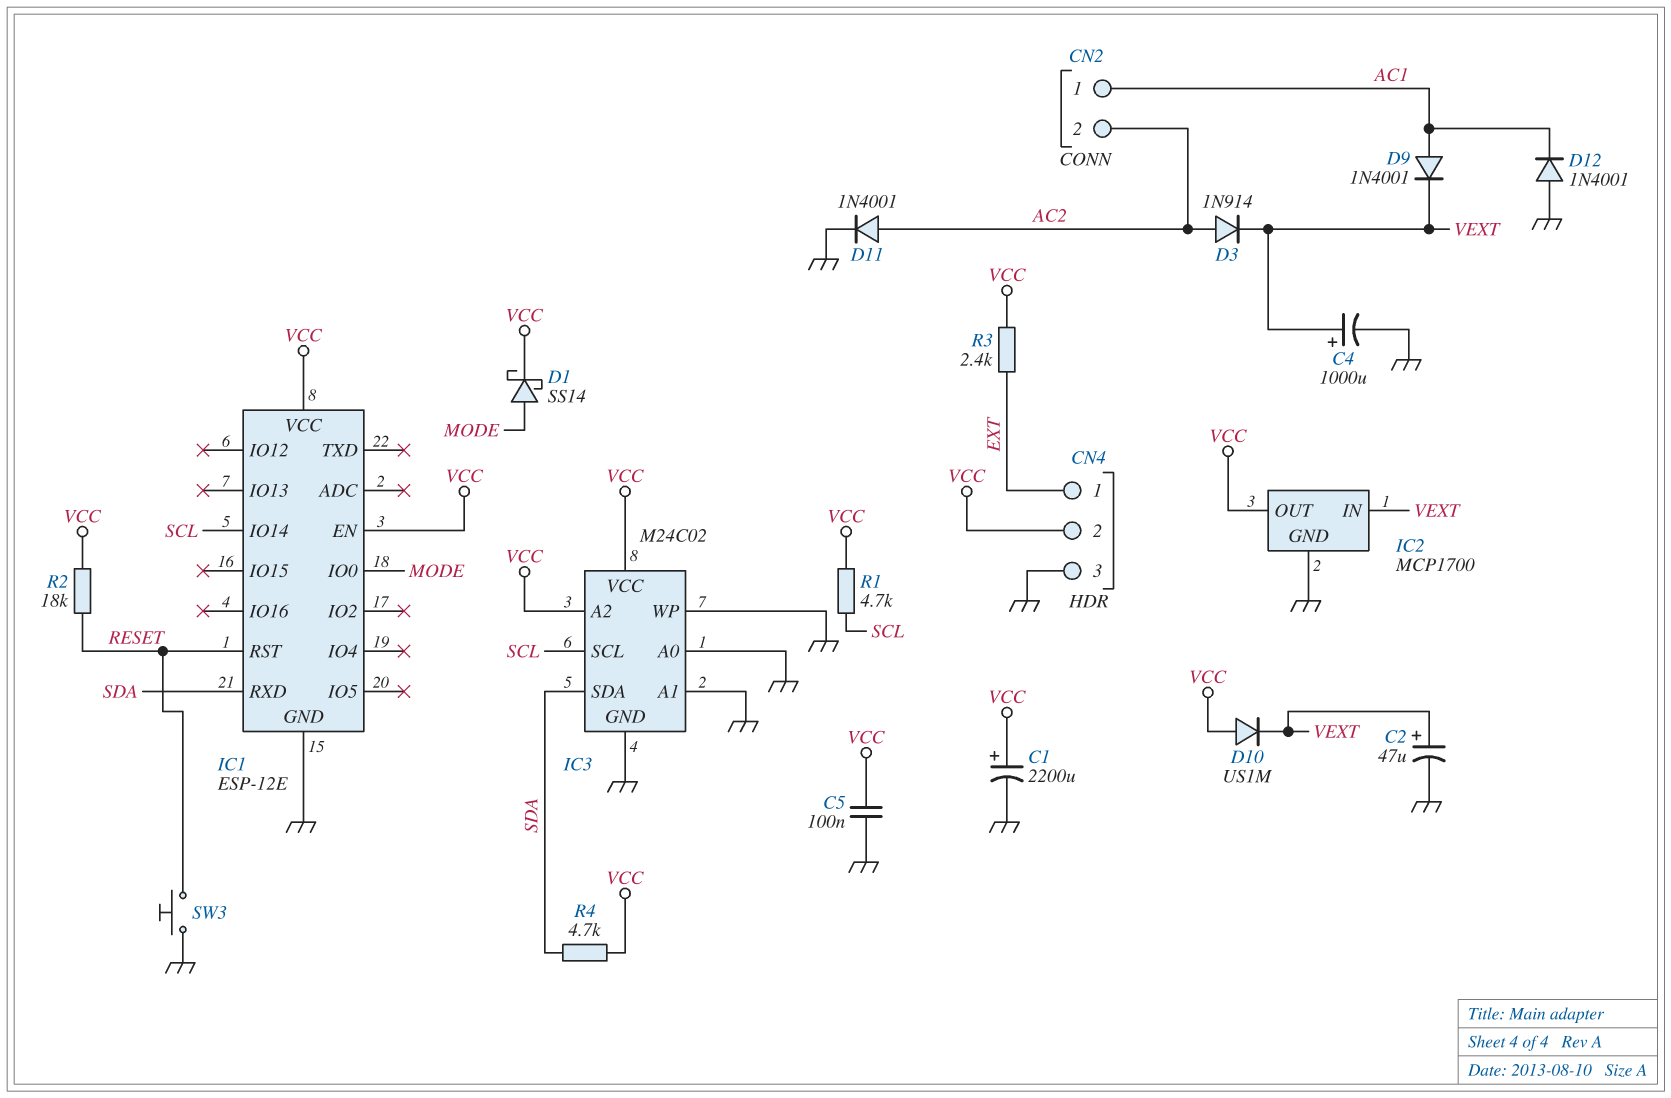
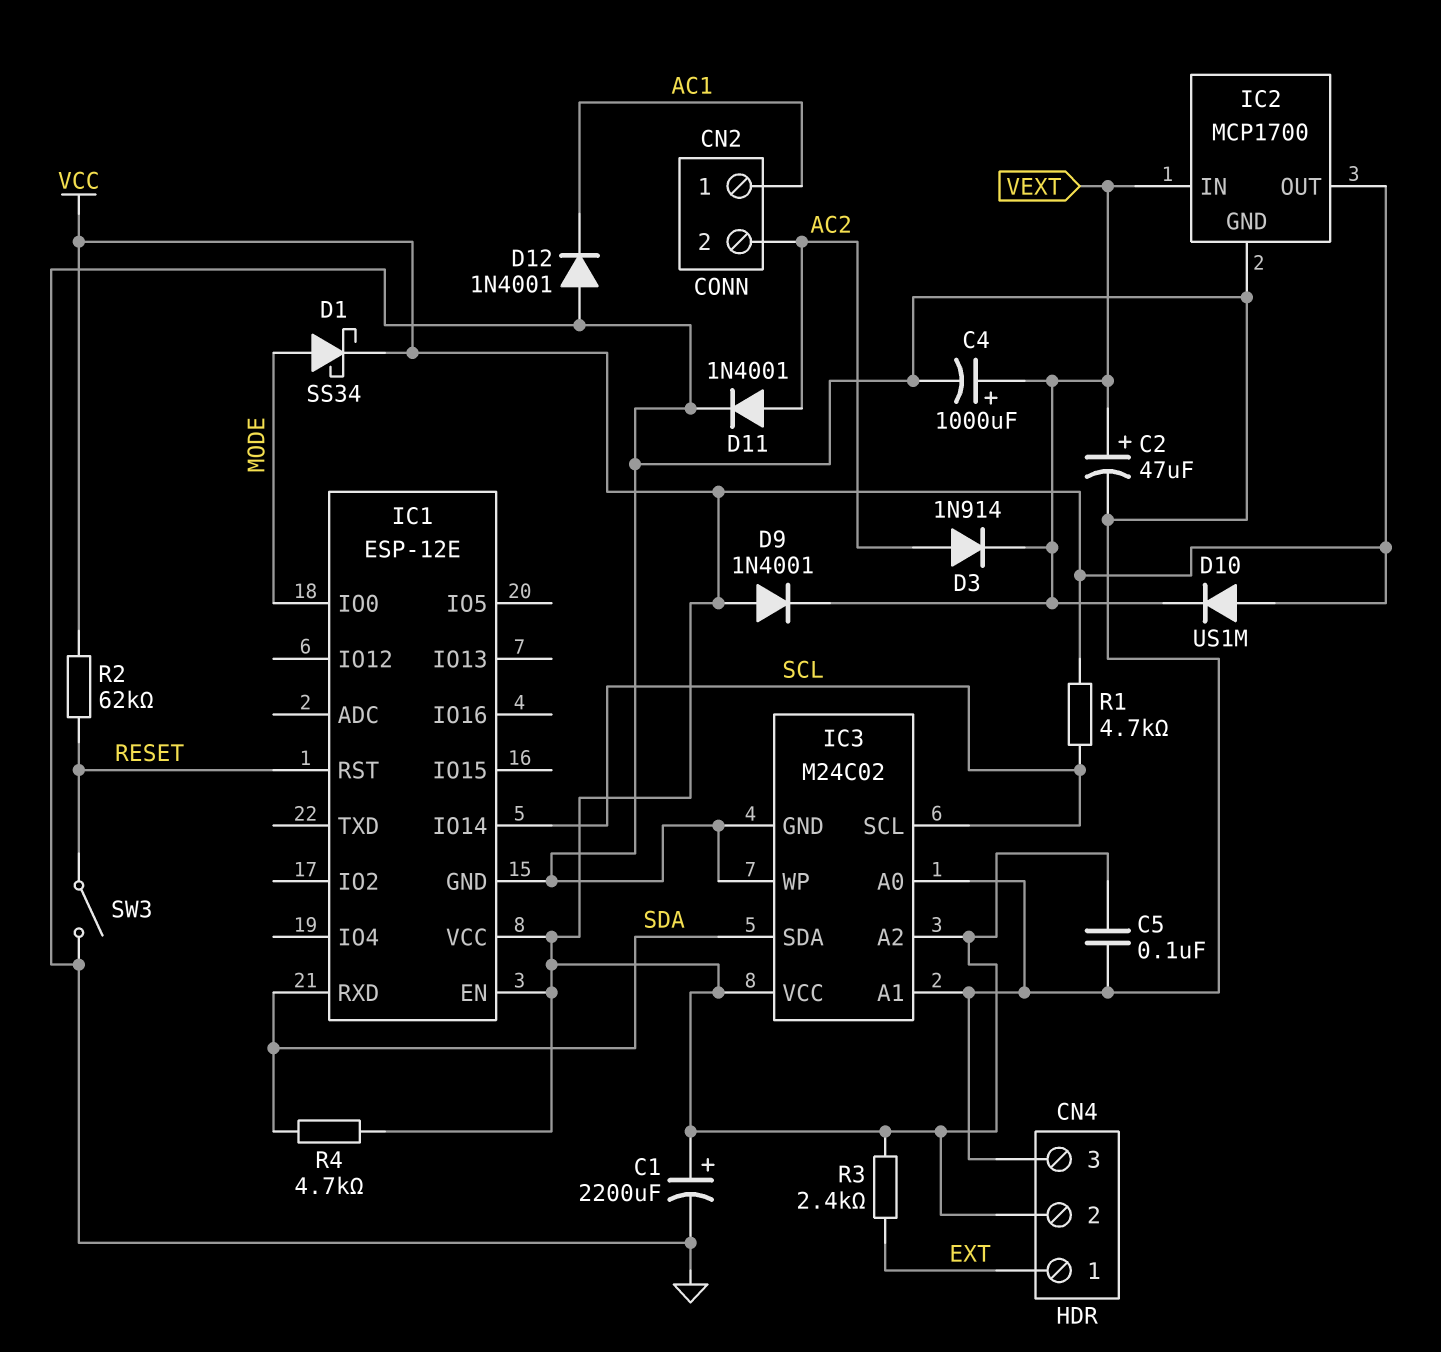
D1: schottky SS14 (A MODE, K VCC) -> schottky SS34 (A MODE, K VCC)
D9: diode 1N4001 (A AC1, K VEXT) -> diode 1N4001 (A VCC, K VEXT)
R2: 18k (RESET, VCC) -> 62k (RESET, VCC)
SW3: button (GND, RESET) -> switch (GND, RESET)

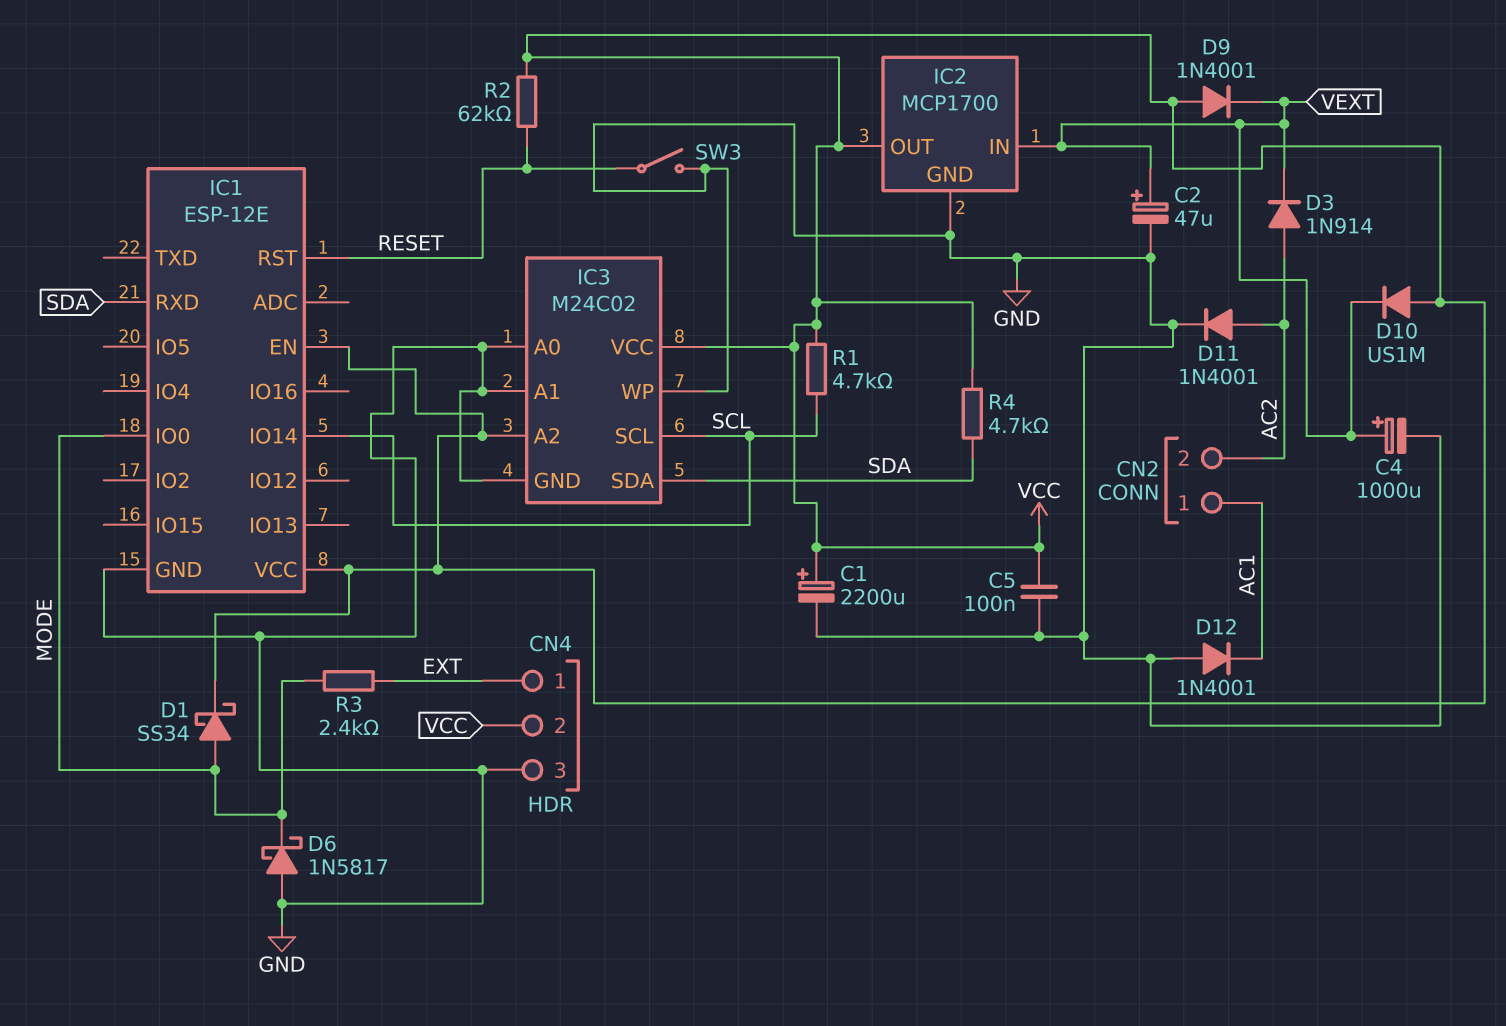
D6: none -> schottky 1N5817 (A GND, K MODE)
R3: 2.4k (EXT, VCC) -> 2.4k (EXT, MODE)

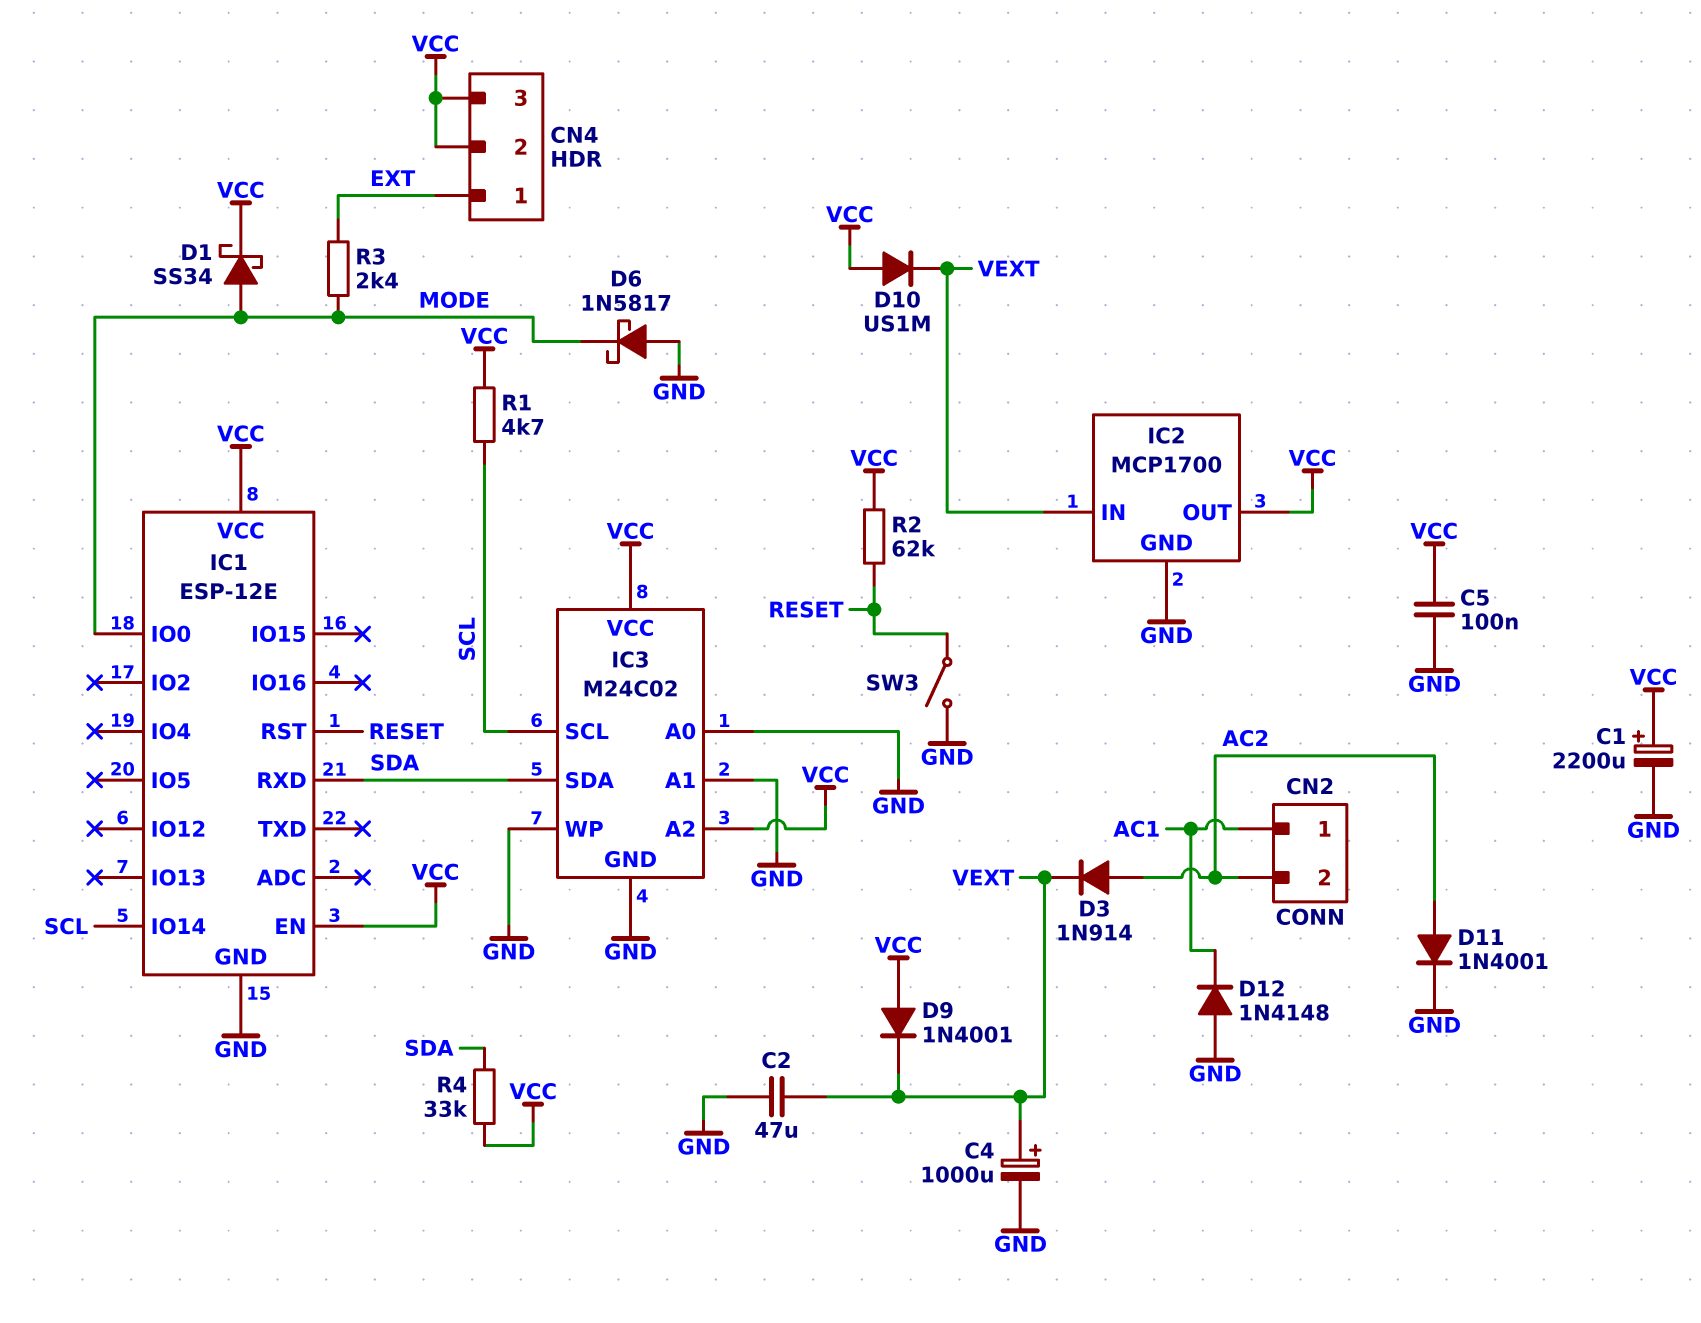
C2: 47uF (plus VEXT, minus GND) -> 47uF (GND, VEXT)
CN4 pin 3: GND -> VCC
D12: diode 1N4001 (A GND, K AC1) -> diode 1N4148 (A GND, K AC1)
R4: 4.7k (SDA, VCC) -> 33k (SDA, VCC)

